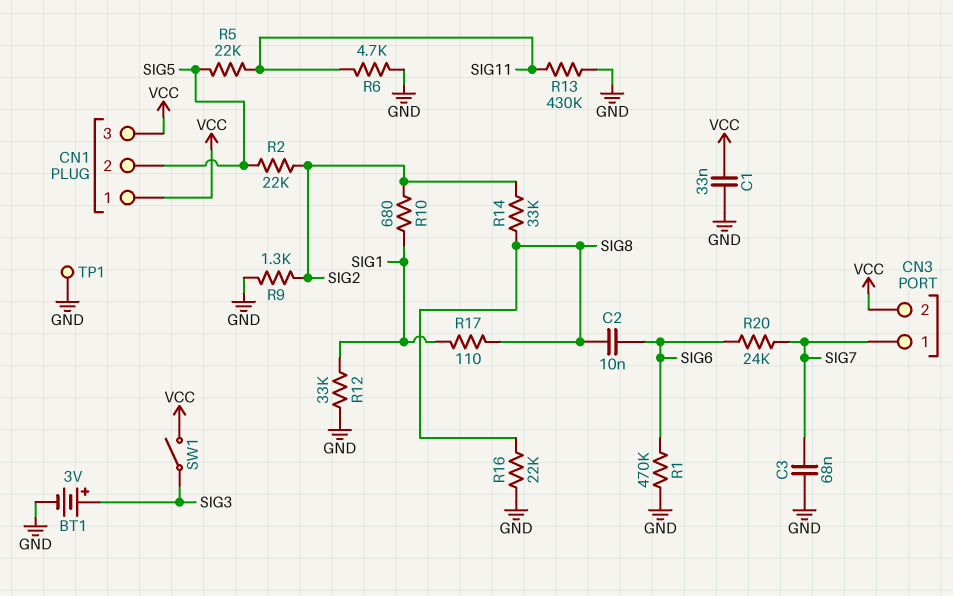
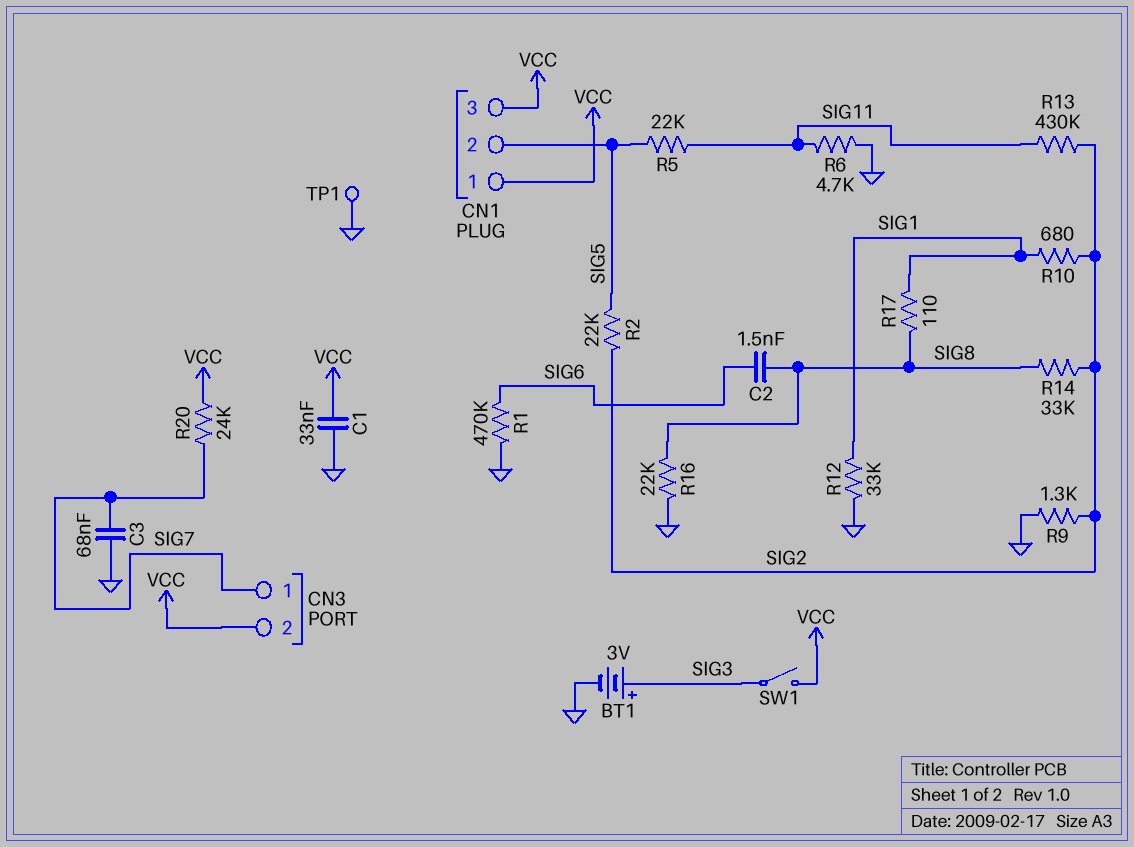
C2: 10nF (SIG6, SIG8) -> 1.5nF (SIG6, SIG8)
R13: 430k (GND, SIG11) -> 430k (SIG2, SIG11)
R20: 24k (SIG6, SIG7) -> 24k (SIG7, VCC)

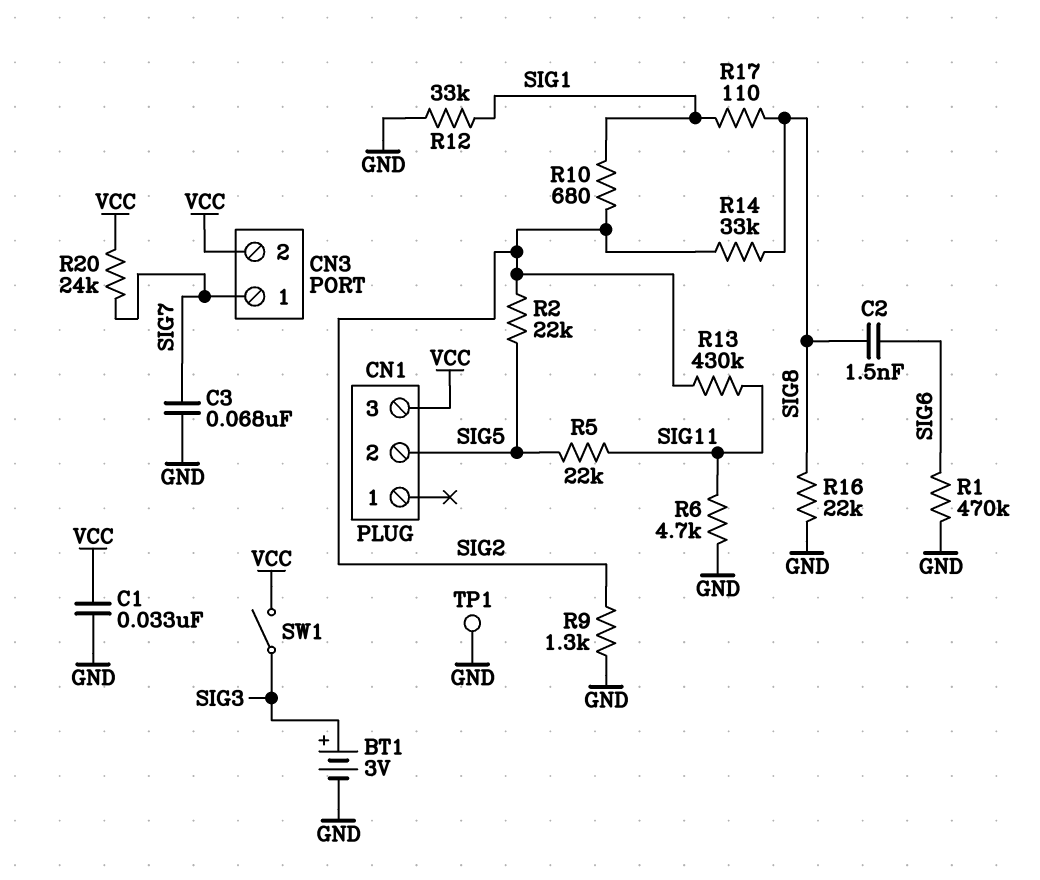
CN1 pin 1: VCC -> none

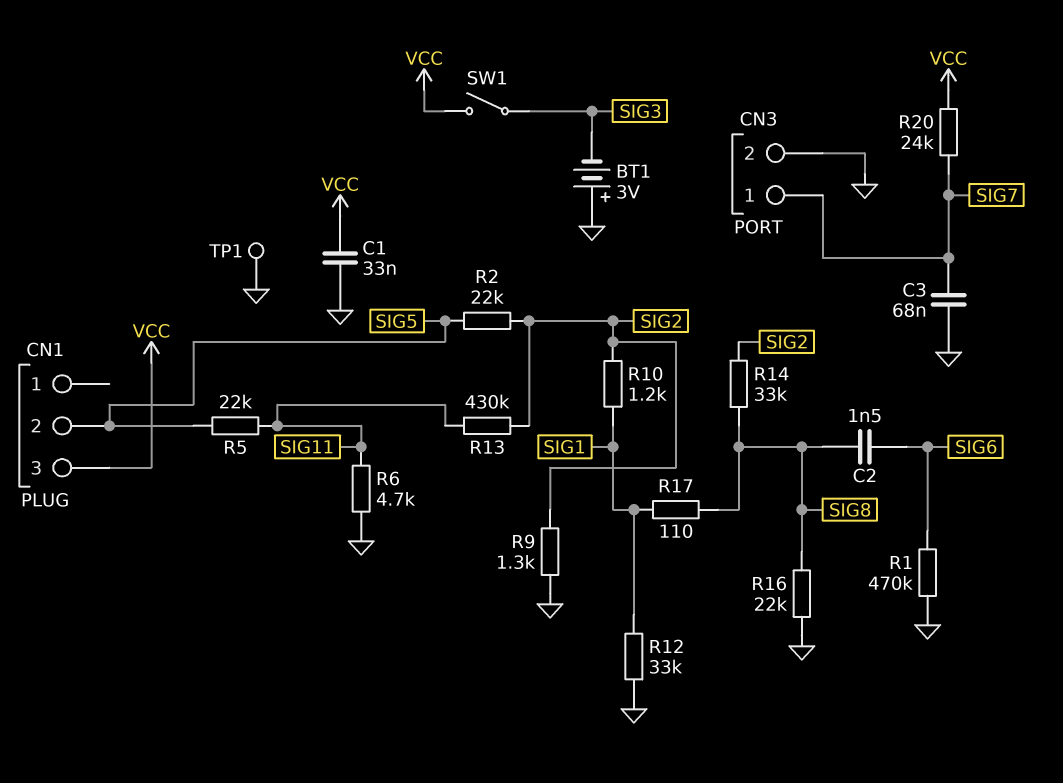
BT1: 3V (plus SIG3, minus GND) -> 3V (plus GND, minus SIG3)
CN3 pin 2: VCC -> GND
R10: 680 (SIG1, SIG2) -> 1.2k (SIG1, SIG2)

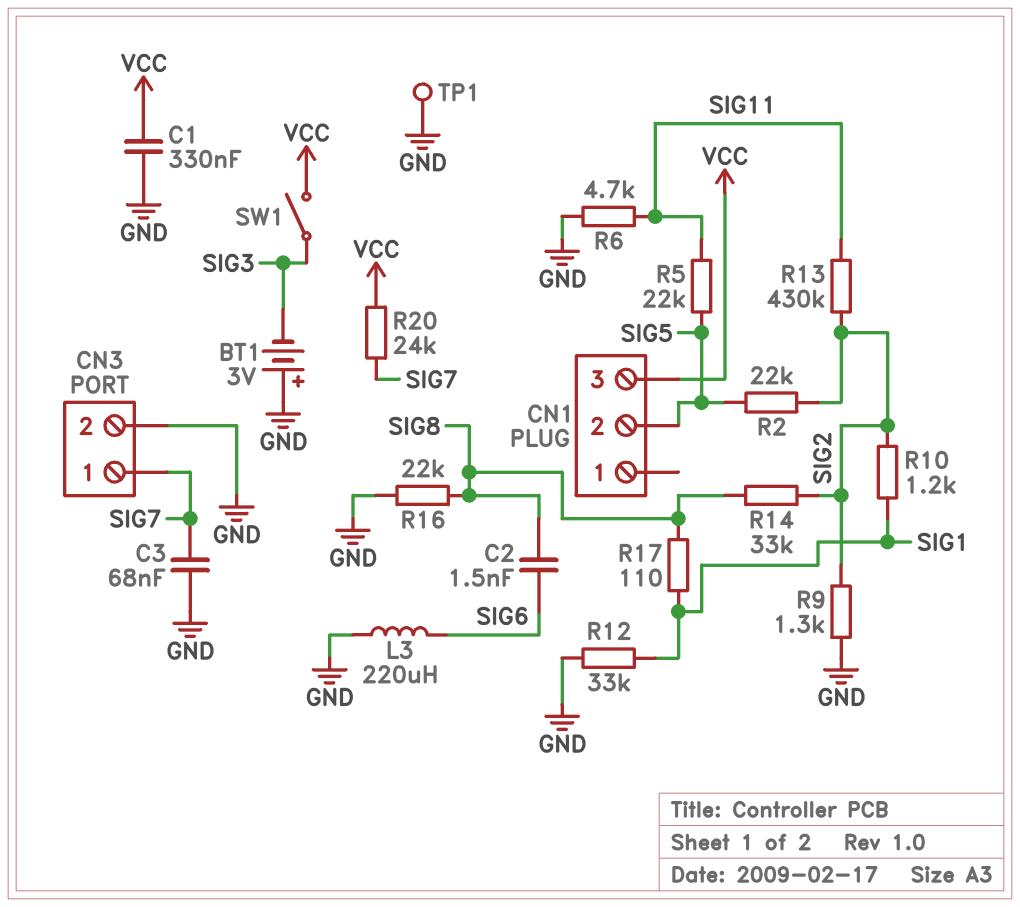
C1: 33nF (GND, VCC) -> 330nF (GND, VCC)
L3: none -> 220uH (GND, SIG6)
R1: 470k (GND, SIG6) -> none

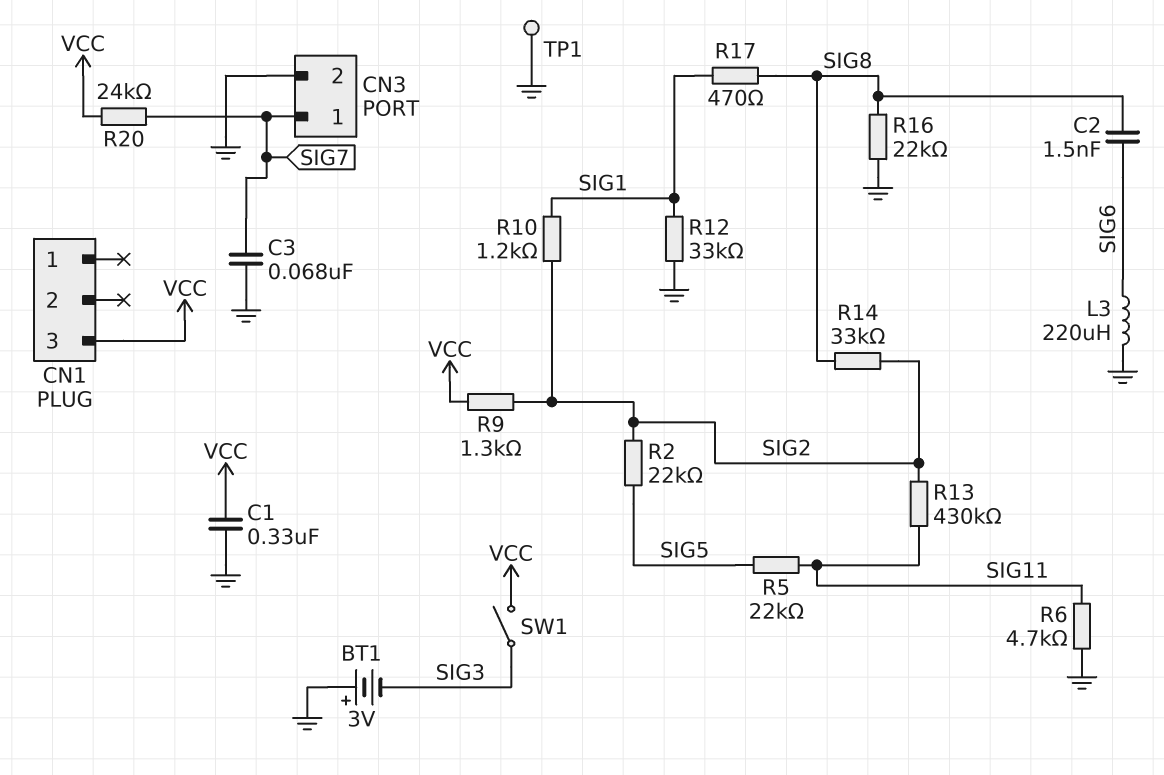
CN1 pin 2: SIG5 -> none
R9: 1.3k (GND, SIG2) -> 1.3k (SIG2, VCC)
R17: 110 (SIG1, SIG8) -> 470 (SIG1, SIG8)

